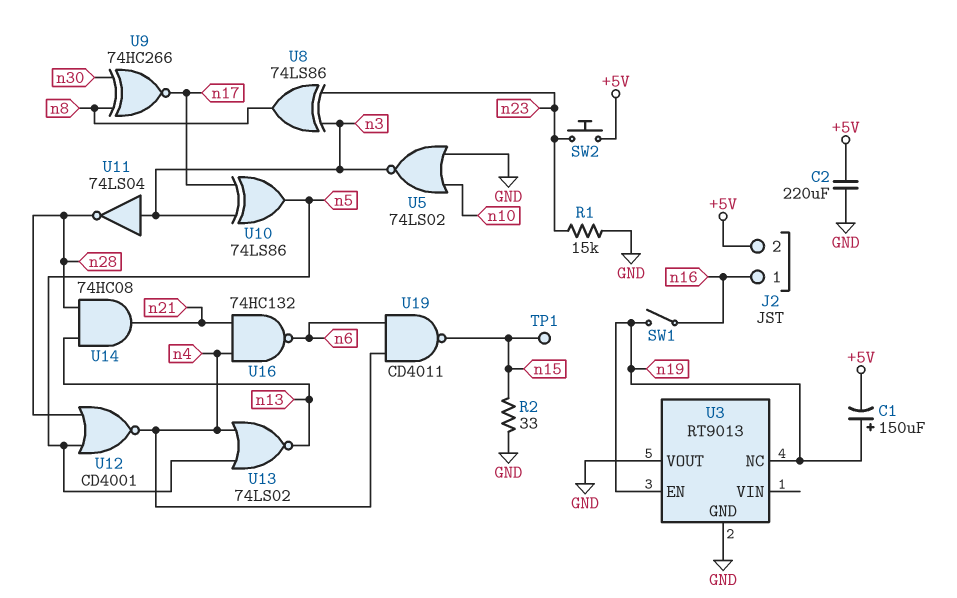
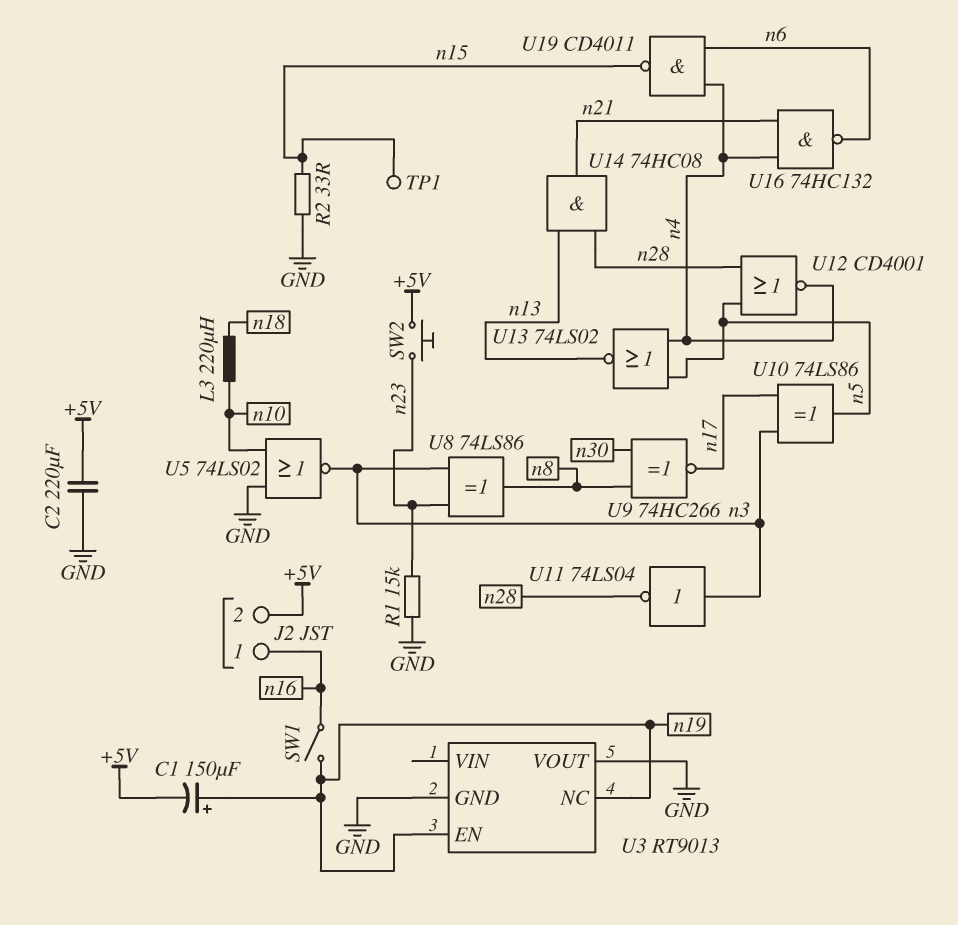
L3: none -> 220uH (n10, n18)

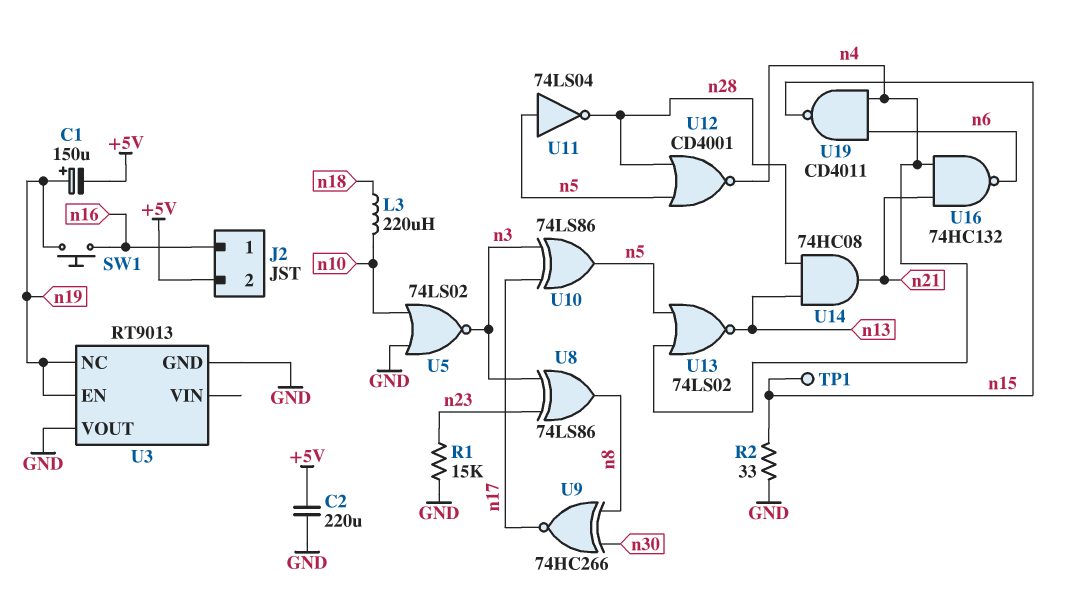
SW1: switch (n16, n19) -> button (n16, n19)
SW2: button (+5V, n23) -> none
U11: NOT 74LS04 (in n3, out n28) -> NOT 74LS04 (in n5, out n28)

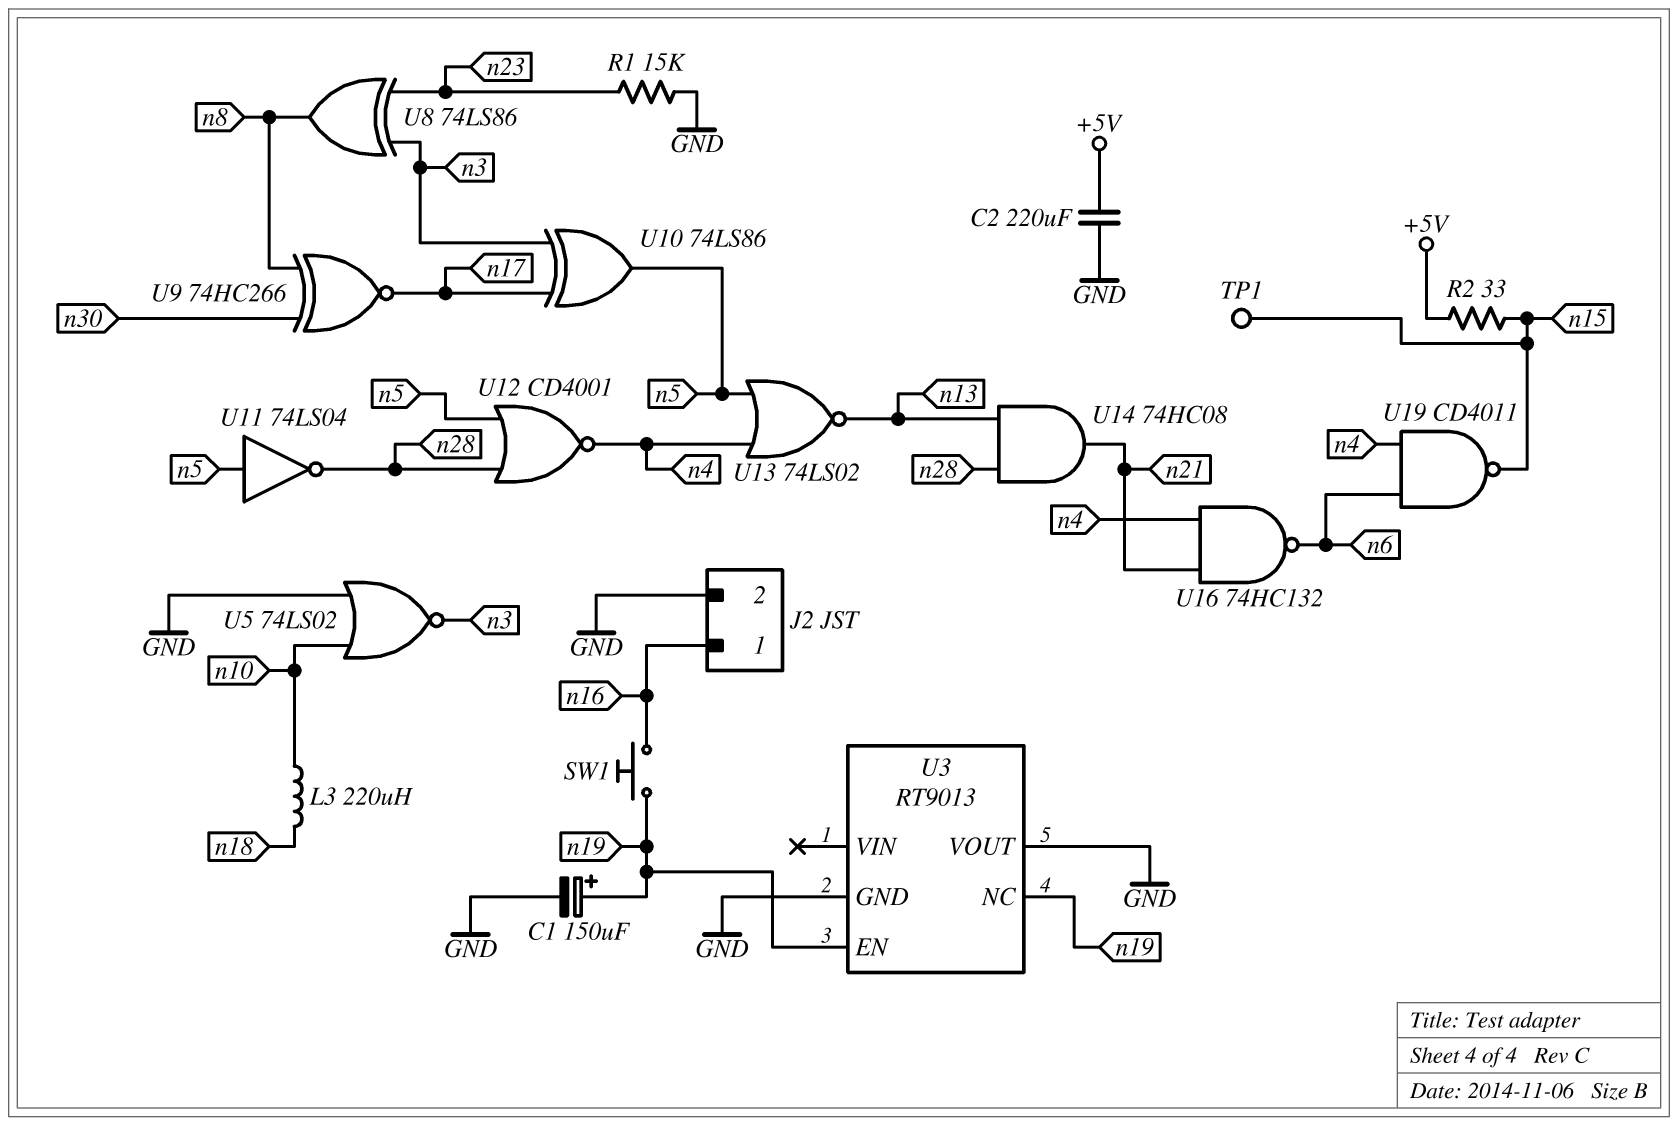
C1: 150uF (plus n19, minus +5V) -> 150uF (plus n19, minus GND)
J2 pin 2: +5V -> GND
R2: 33 (GND, n15) -> 33 (+5V, n15)

